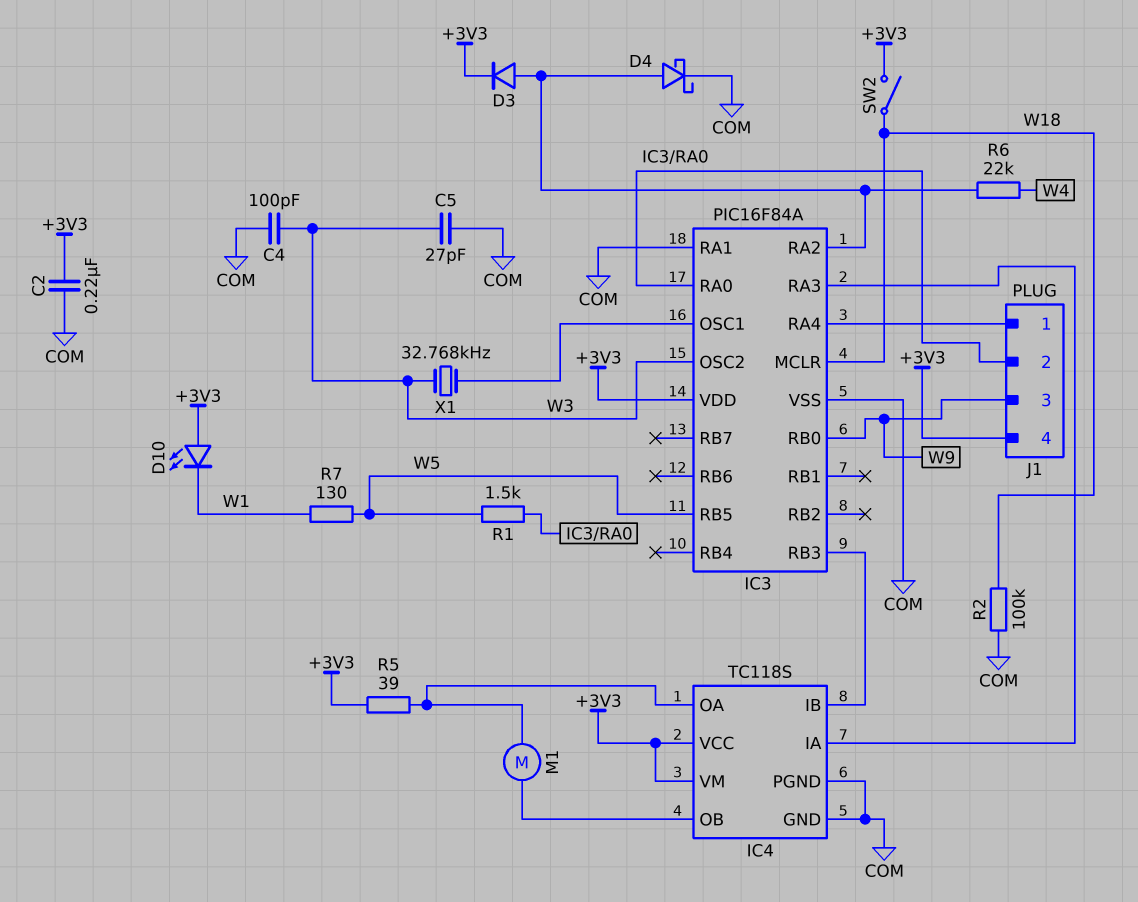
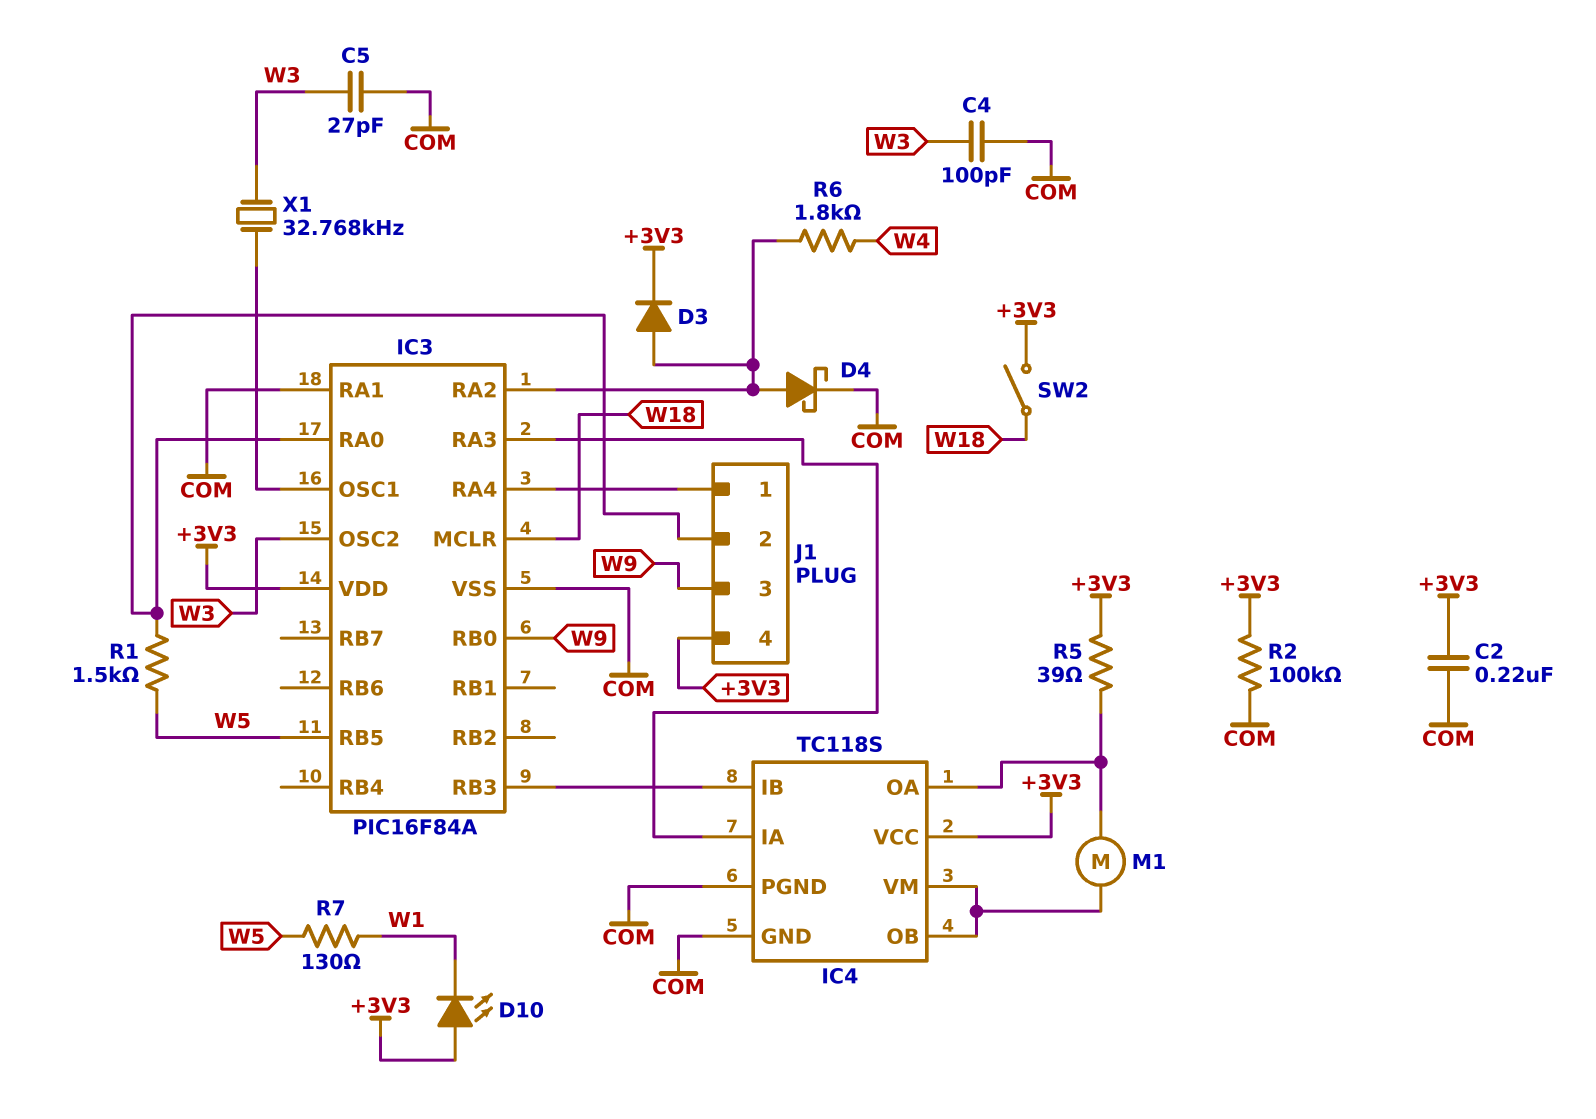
IC4 pin VM: +3V3 -> IC4/OB
R2: 100k (COM, W18) -> 100k (+3V3, COM)
R6: 22k (IC3/RA2, W4) -> 1.8k (IC3/RA2, W4)

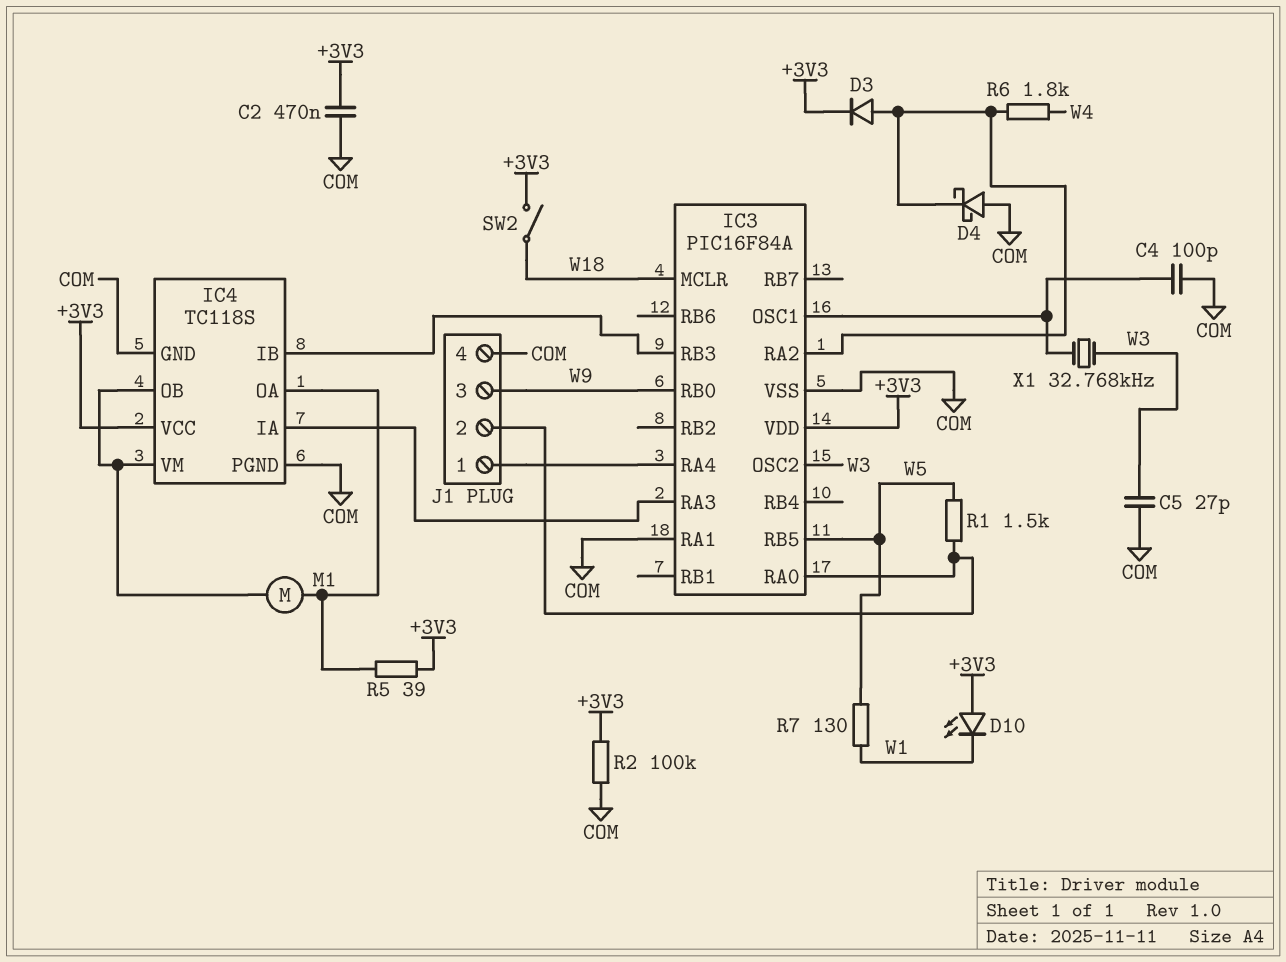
C2: 220nF (+3V3, COM) -> 470nF (+3V3, COM)
C4: 100pF (COM, W3) -> 100pF (COM, IC3/OSC1)
D4: schottky (A IC3/RA2, K COM) -> schottky (A COM, K IC3/RA2)
J1 pin 4: +3V3 -> COM

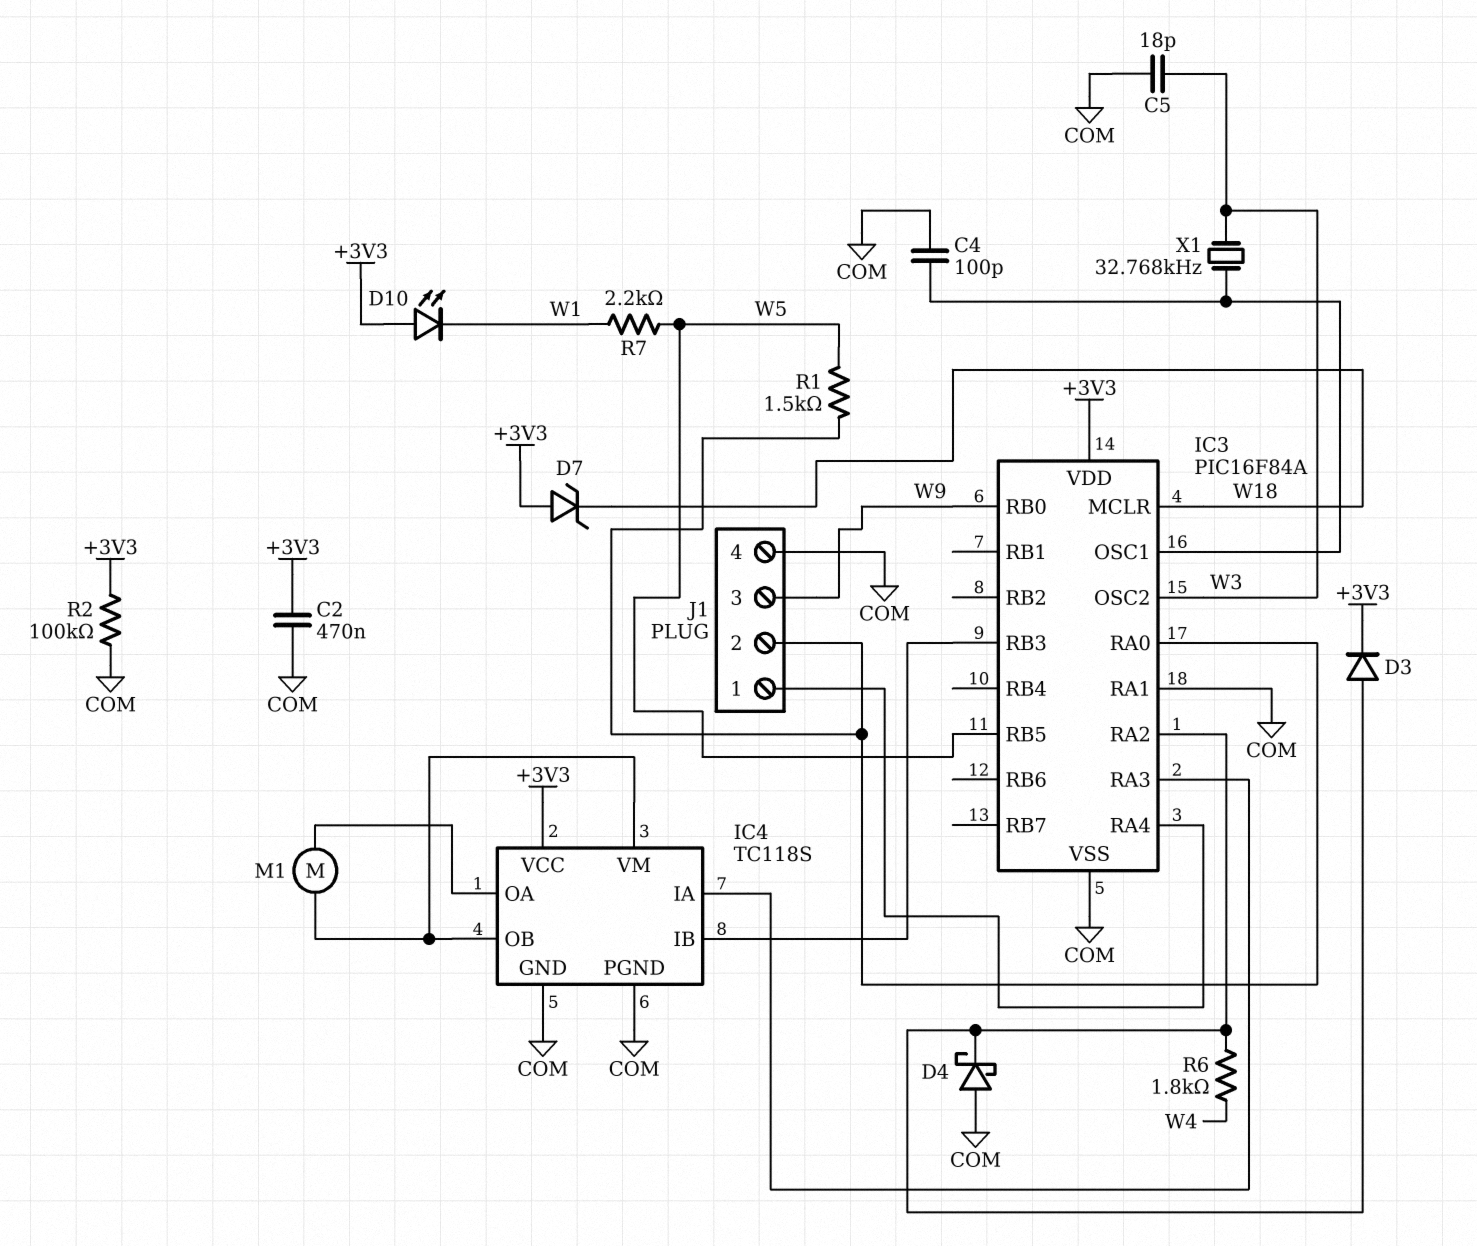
C5: 27pF (COM, W3) -> 18pF (COM, W3)
D7: none -> zener (A +3V3, K W18)
R5: 39 (+3V3, IC4/OA) -> none
R7: 130 (W1, W5) -> 2.2k (W1, W5)
SW2: switch (+3V3, W18) -> none

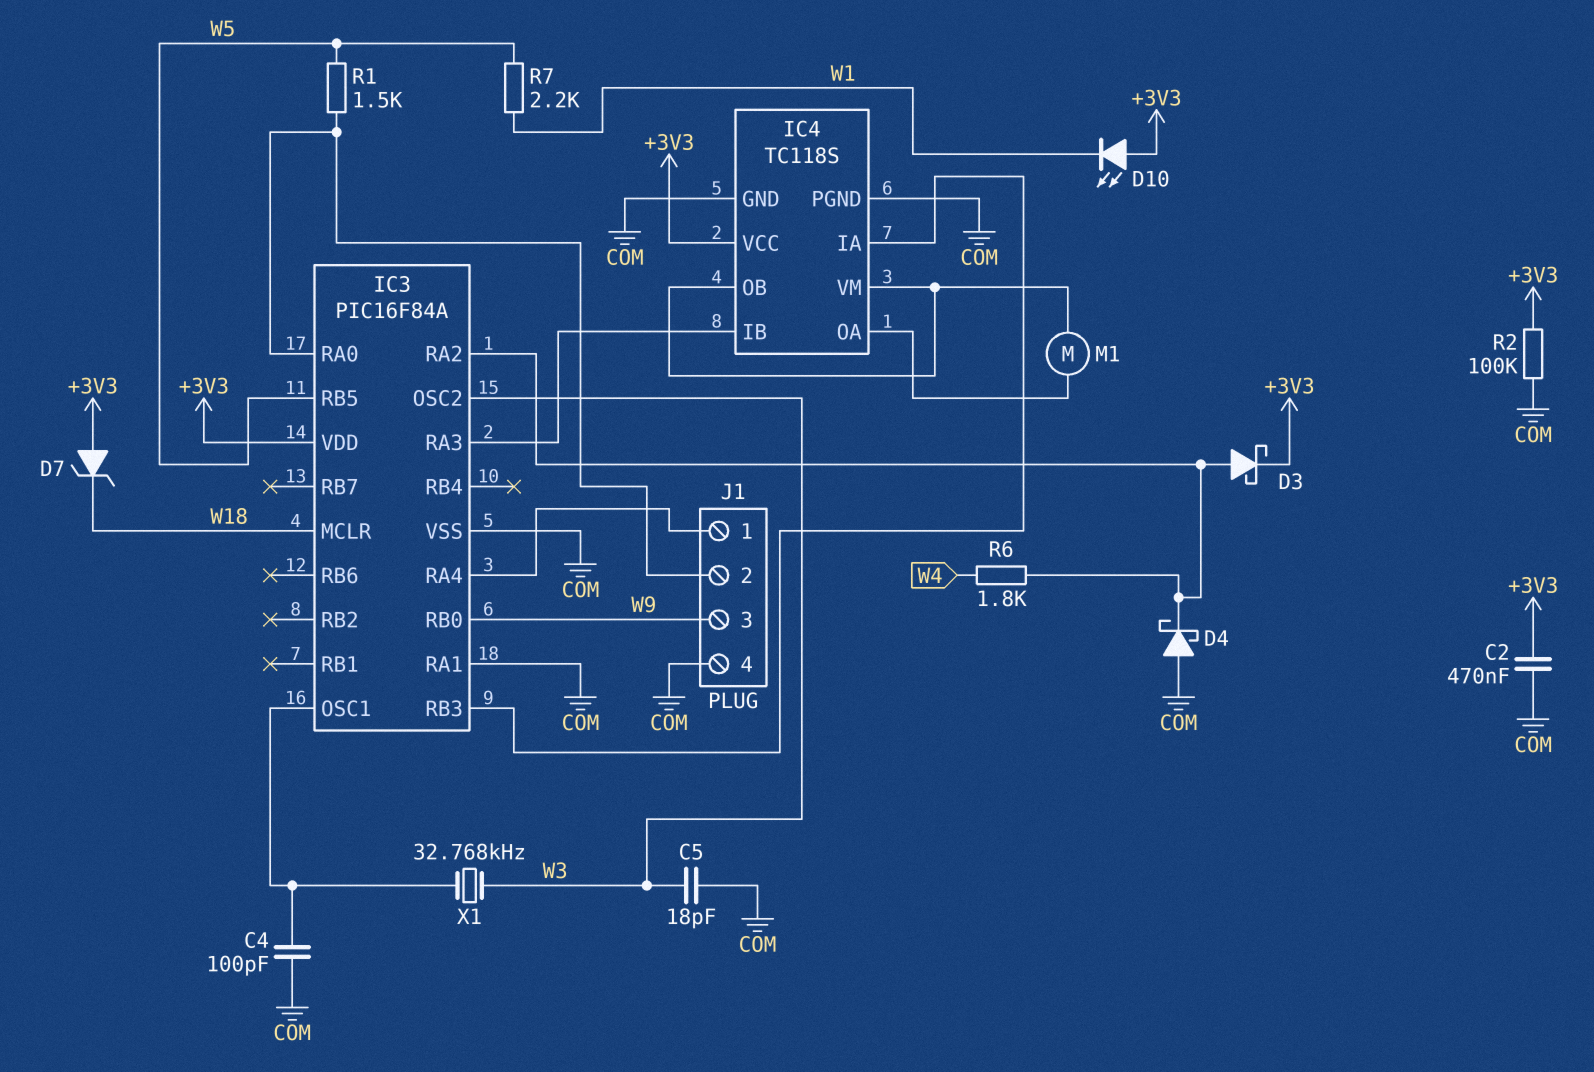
D3: diode (A IC3/RA2, K +3V3) -> schottky (A IC3/RA2, K +3V3)
IC4 pin IA: IC3/RA3 -> IC3/RB3
IC4 pin IB: IC3/RB3 -> IC3/RA3

